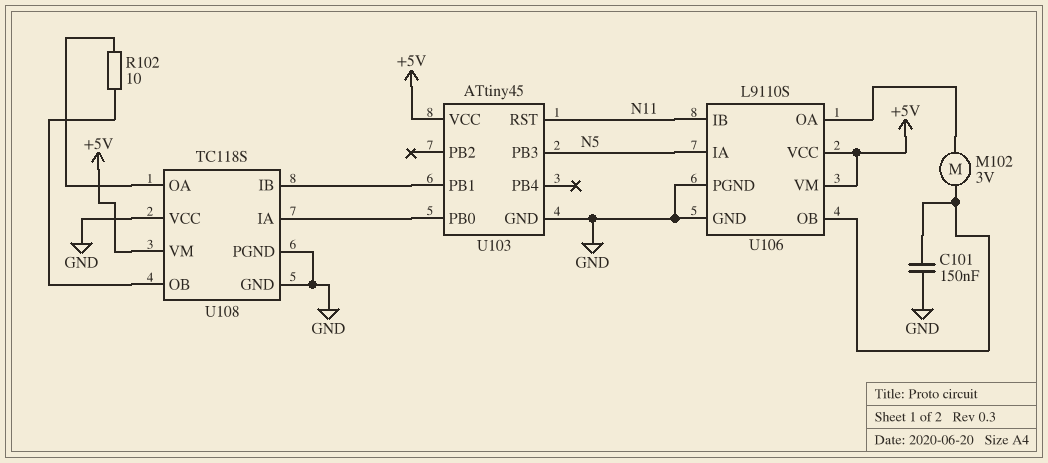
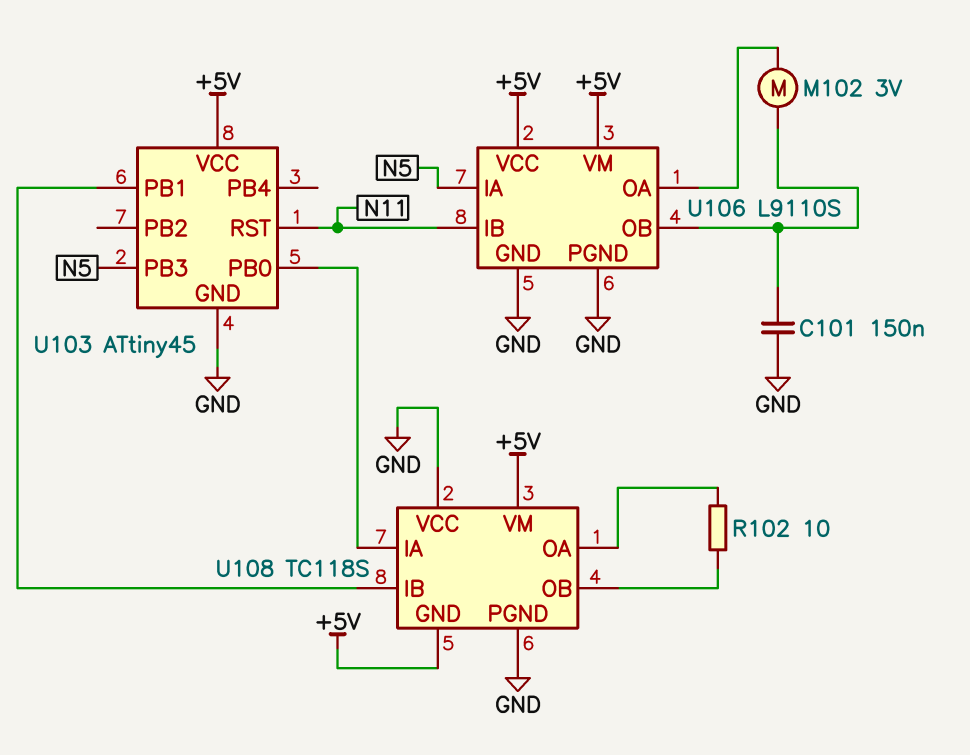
U108 pin GND: GND -> +5V

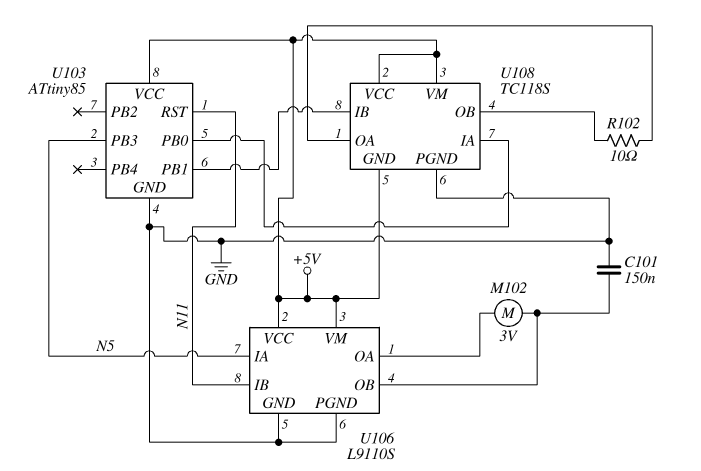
U103: ATtiny45 -> ATtiny85
U108 pin VCC: GND -> +5V

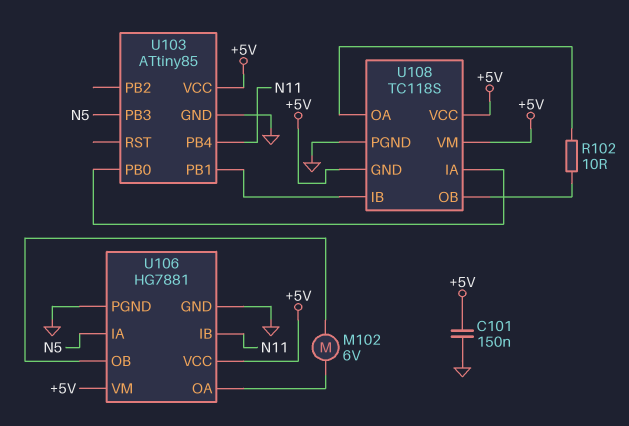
C101: 150nF (GND, U106/OB) -> 150nF (+5V, GND)
M102: motor 3V (U106/OA, U106/OB) -> motor 6V (U106/OA, U106/OB)
U103 pin PB4: none -> N11
U103 pin RST: N11 -> none
U106: L9110S -> HG7881

